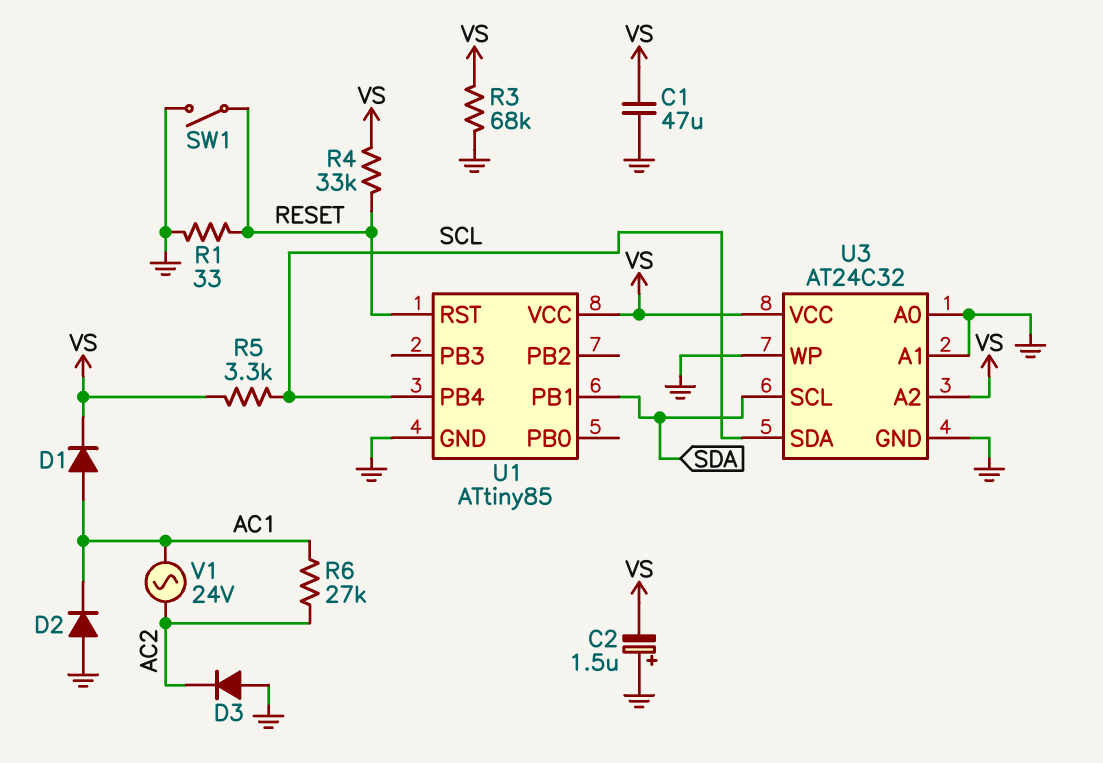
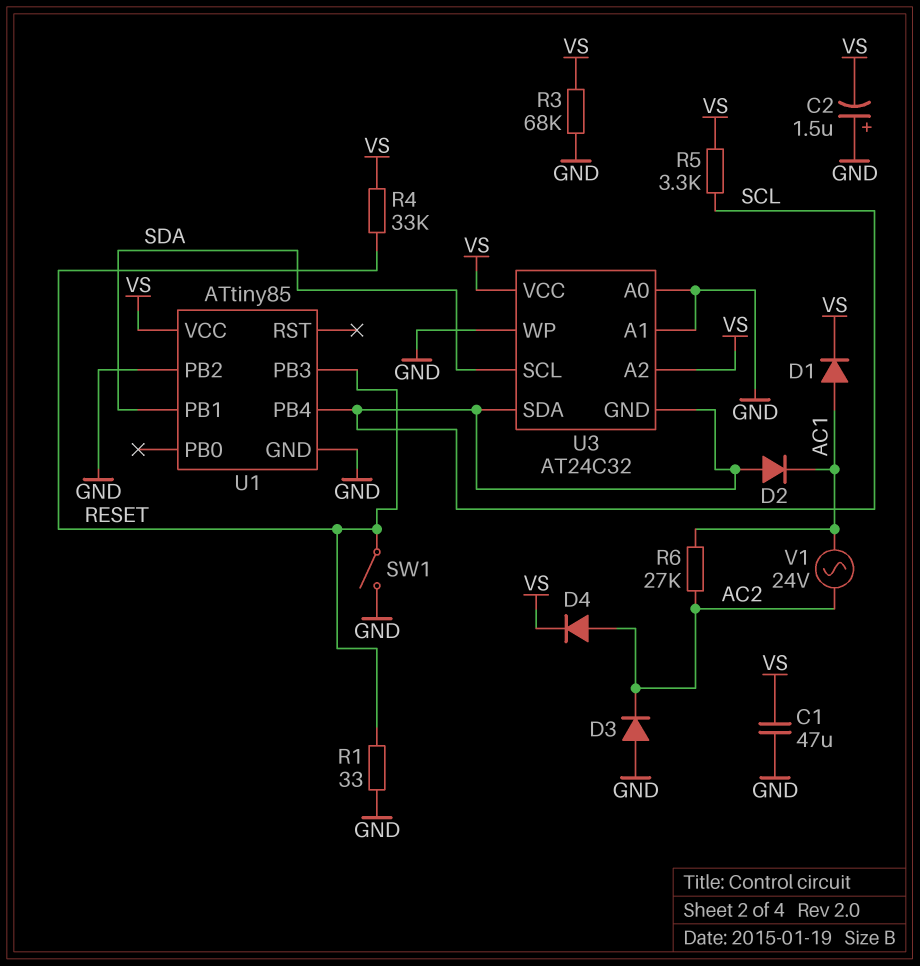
D2: diode (A GND, K AC1) -> diode (A SCL, K AC1)
D4: none -> diode (A AC2, K VS)
U1 pin PB2: none -> GND
U1 pin PB3: none -> RESET
U1 pin RST: RESET -> none
U3 pin GND: GND -> SCL

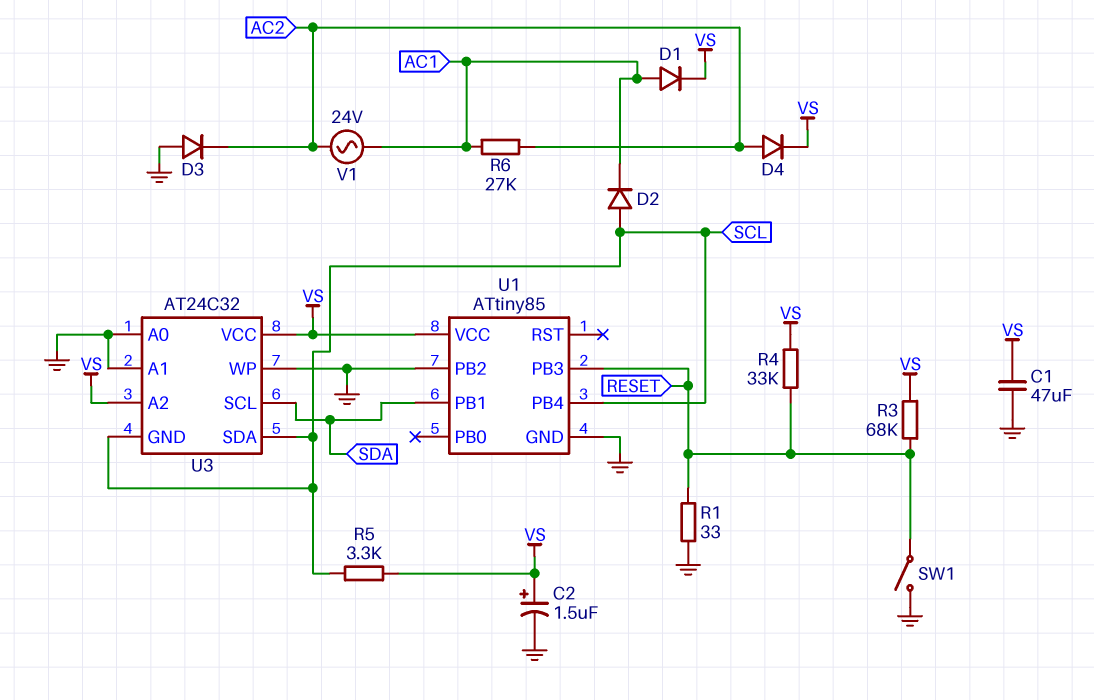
C2: 1.5uF (plus GND, minus VS) -> 1.5uF (plus VS, minus GND)
R3: 68k (GND, VS) -> 68k (RESET, VS)

